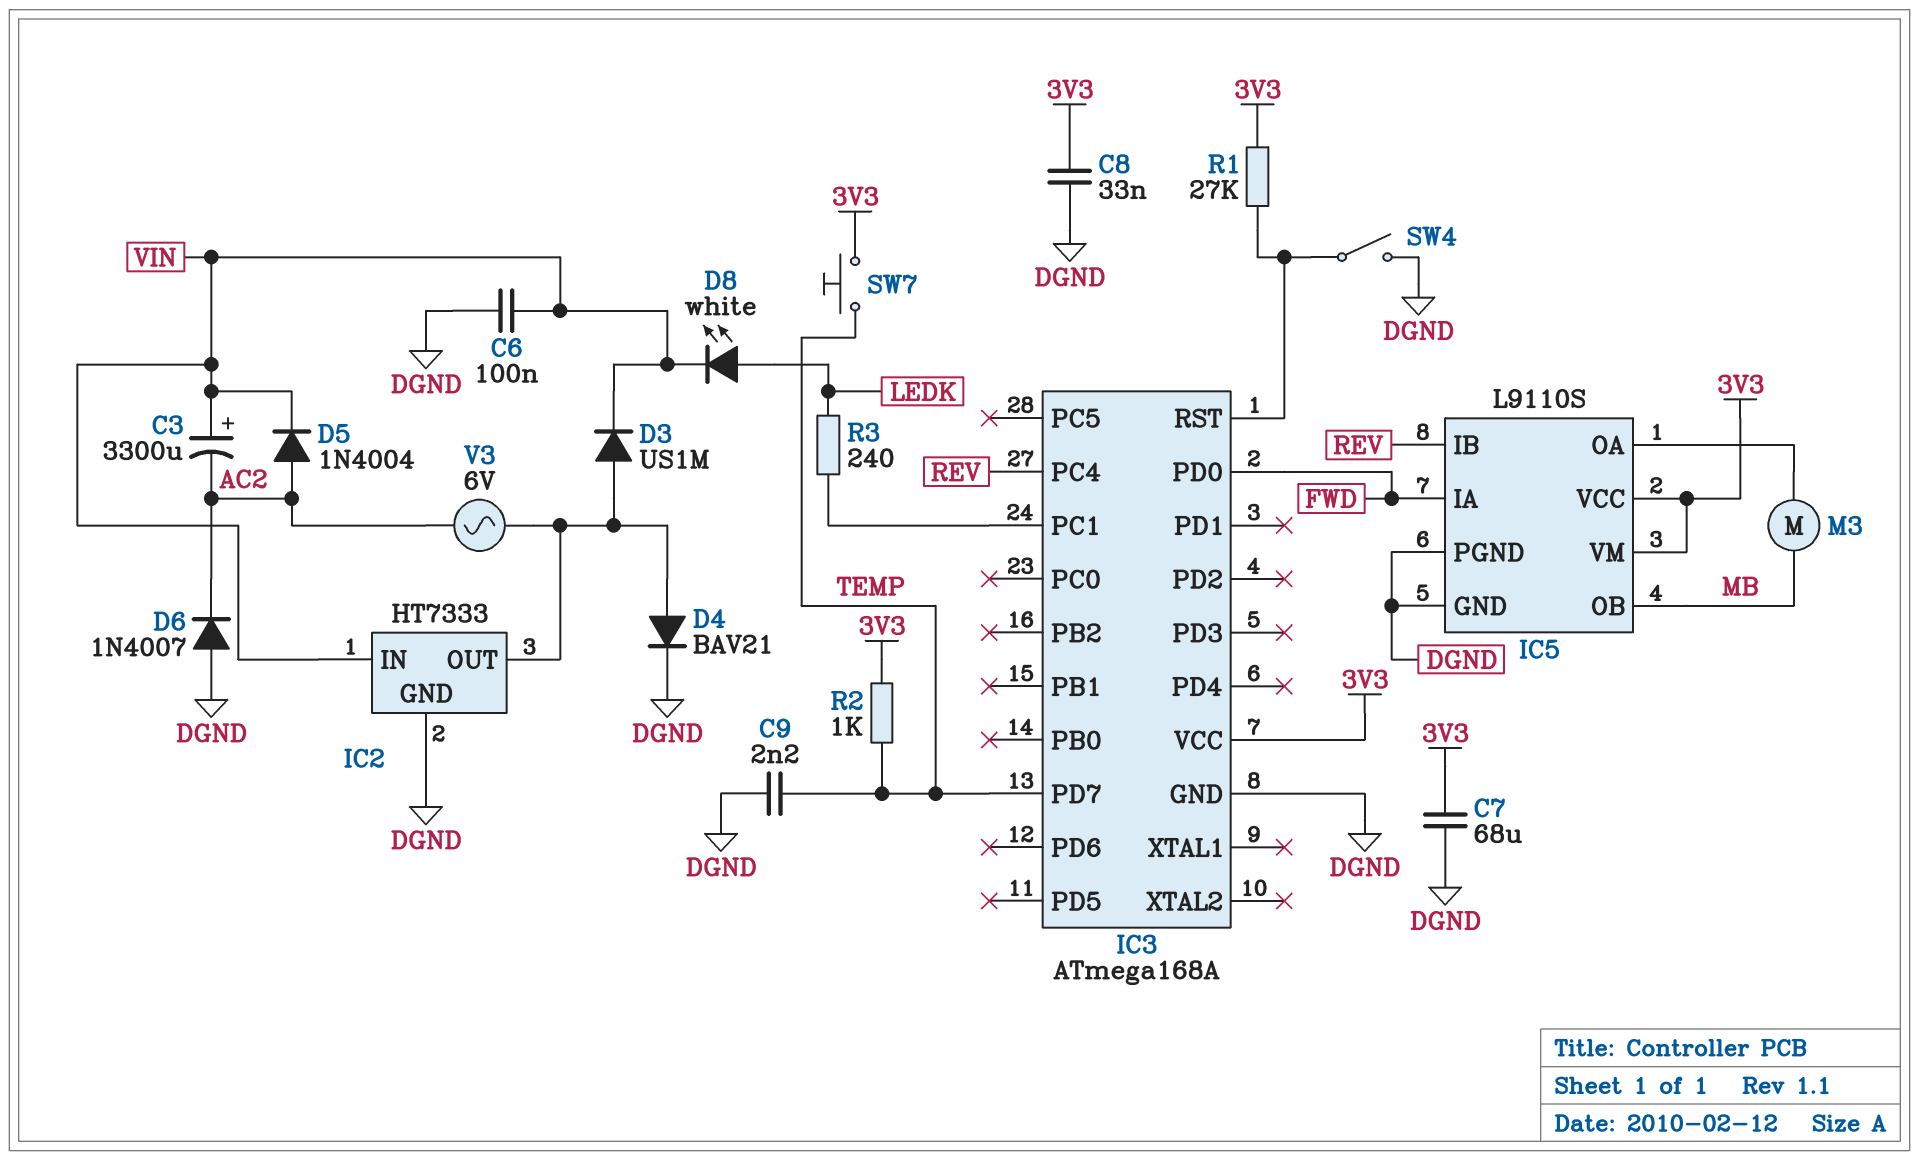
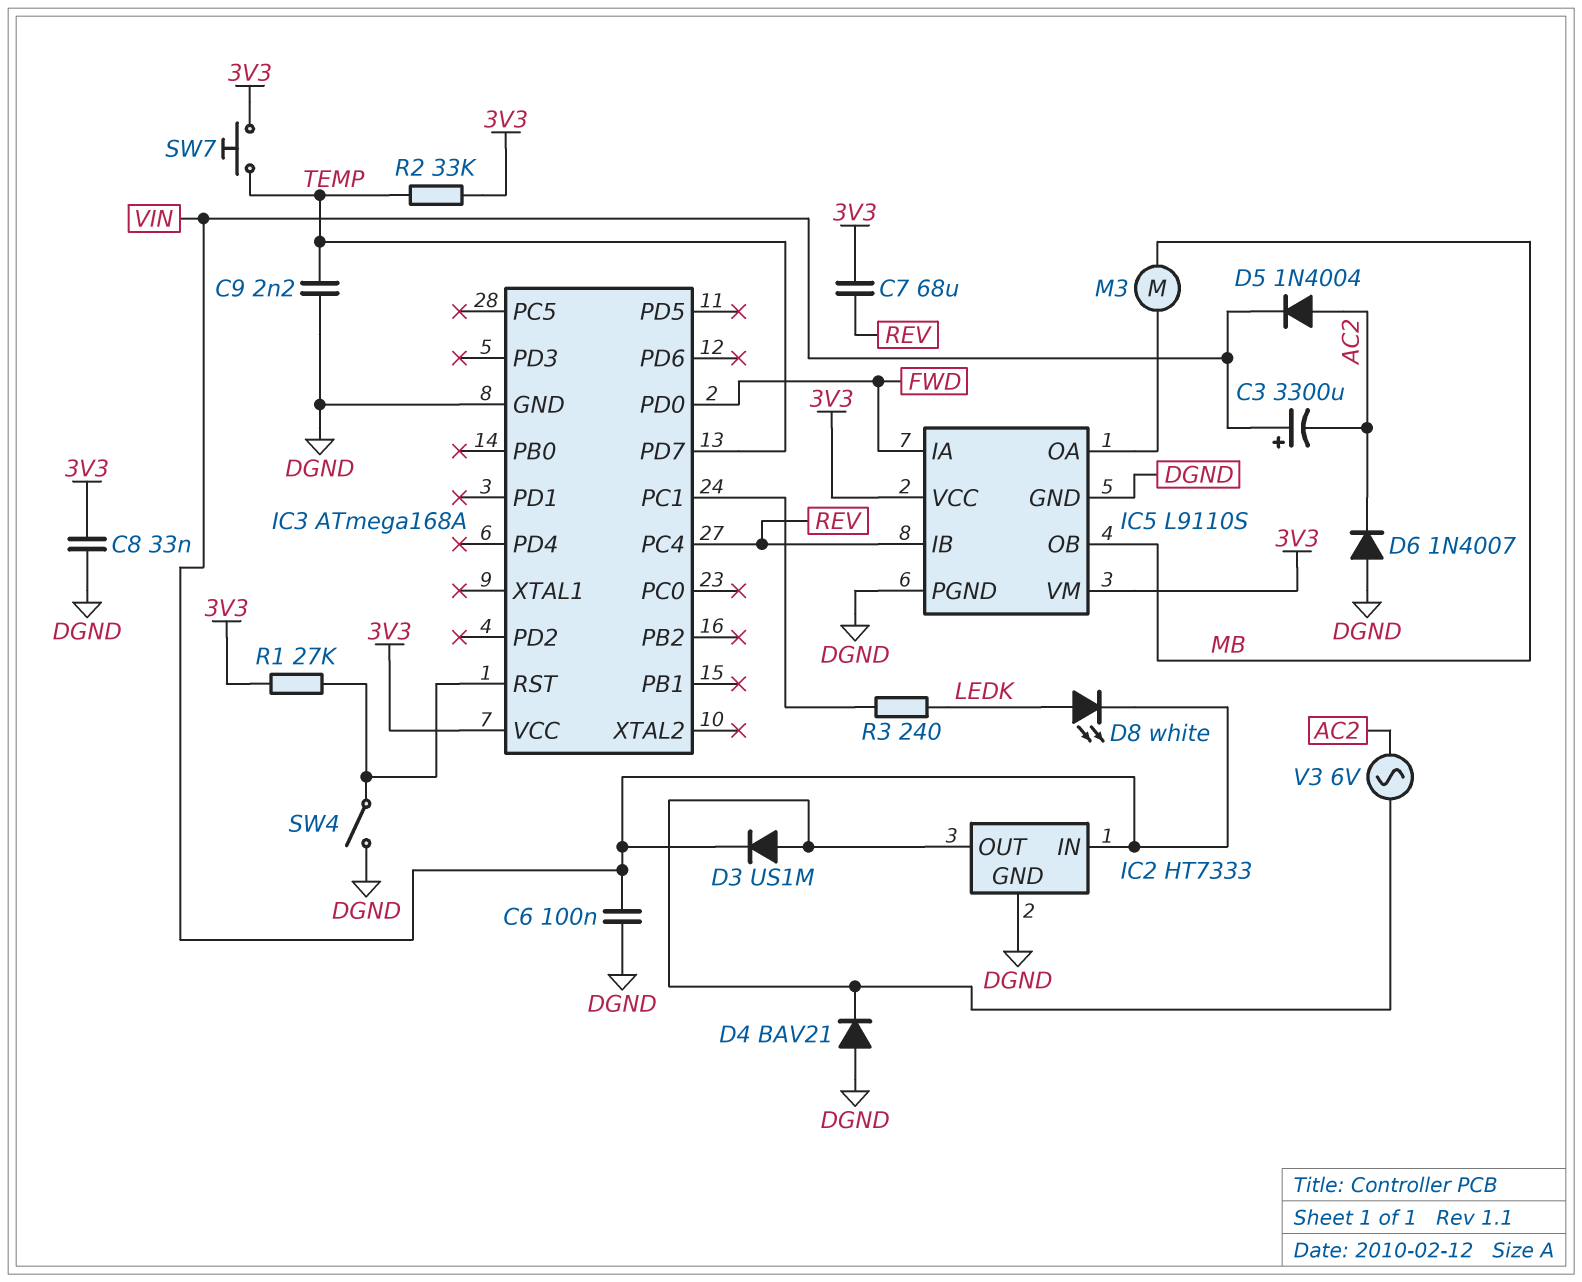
C7: 68uF (3V3, DGND) -> 68uF (3V3, REV)
D4: diode BAV21 (A IC2/OUT, K DGND) -> diode BAV21 (A DGND, K IC2/OUT)
R2: 1k (3V3, TEMP) -> 33k (3V3, TEMP)

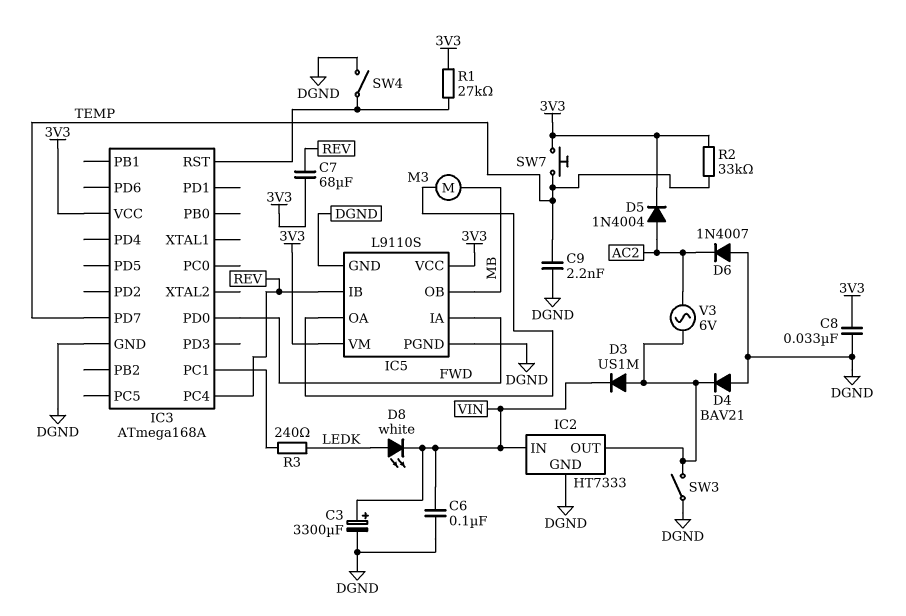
C3: 3300uF (plus VIN, minus AC2) -> 3300uF (plus VIN, minus DGND)
D5: diode 1N4004 (A AC2, K VIN) -> diode 1N4004 (A AC2, K 3V3)
SW3: none -> switch (DGND, IC2/OUT)

